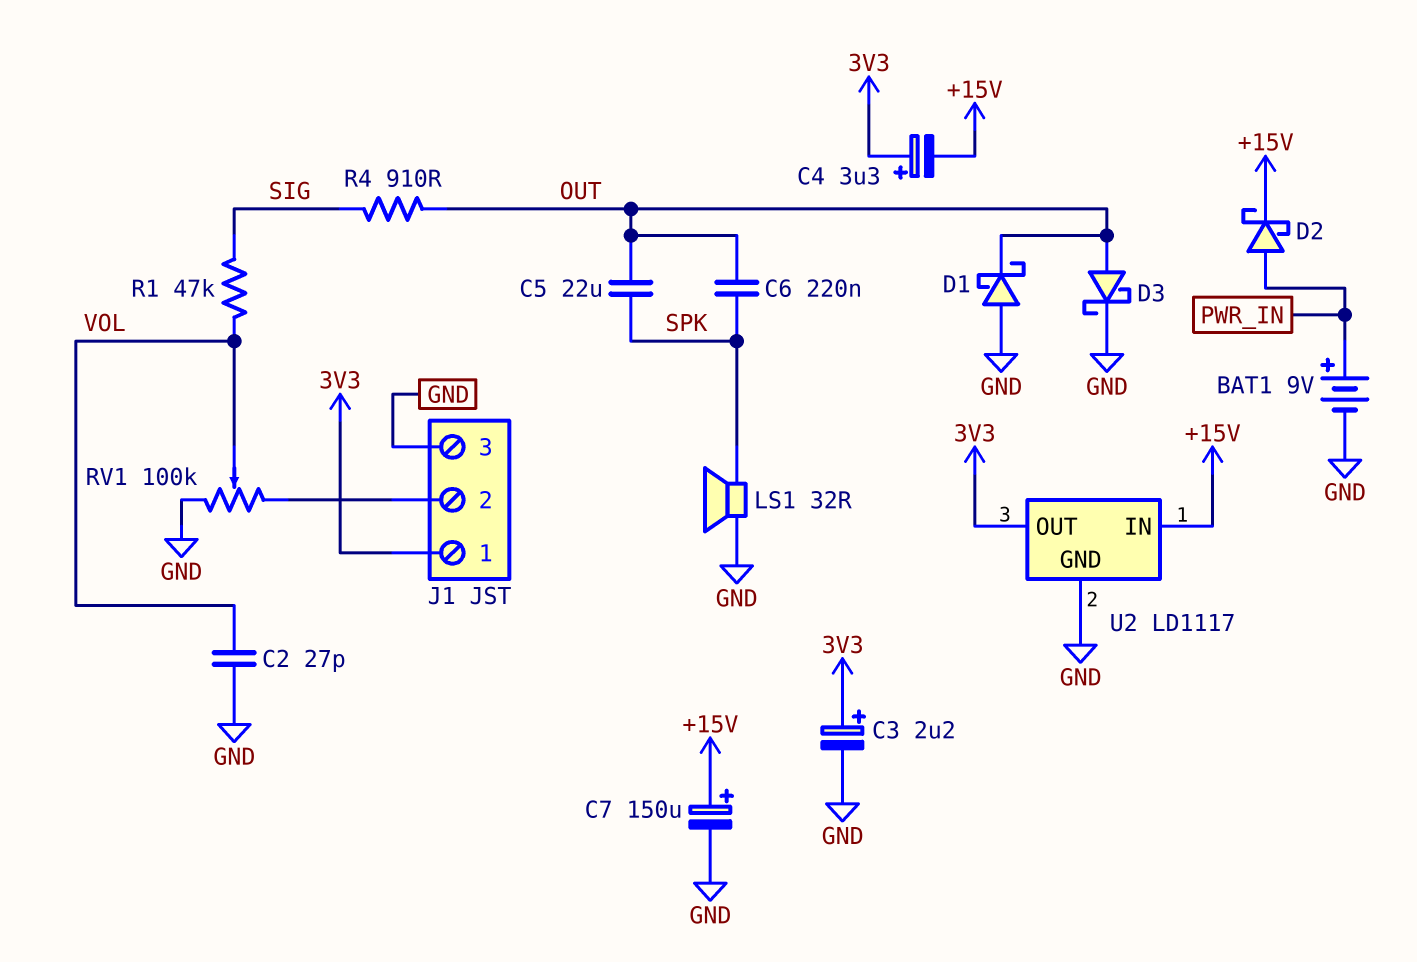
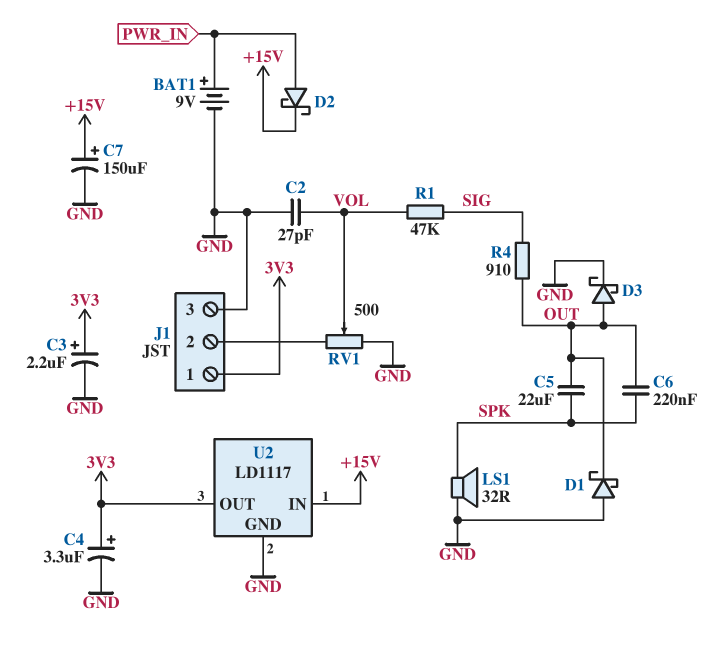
C4: 3.3uF (plus 3V3, minus +15V) -> 3.3uF (plus 3V3, minus GND)
RV1: 100k (GND, J1/2, wiper VOL) -> 500 (GND, J1/2, wiper VOL)

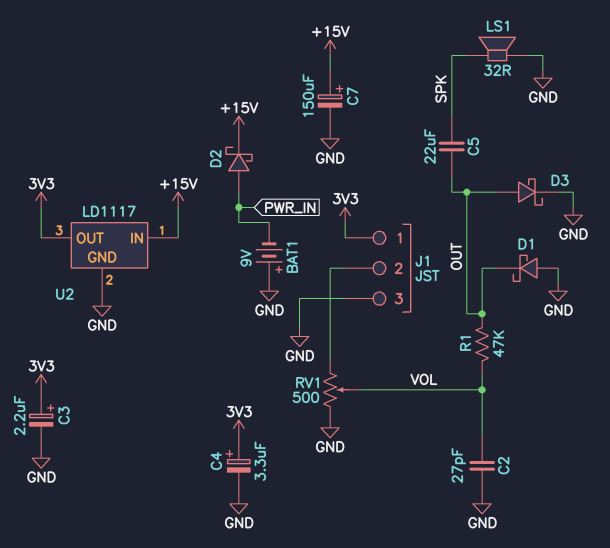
BAT1: 9V (plus PWR_IN, minus GND) -> 9V (plus GND, minus PWR_IN)
C6: 220nF (OUT, SPK) -> none
R1: 47k (SIG, VOL) -> 47k (OUT, VOL)
R4: 910 (OUT, SIG) -> none

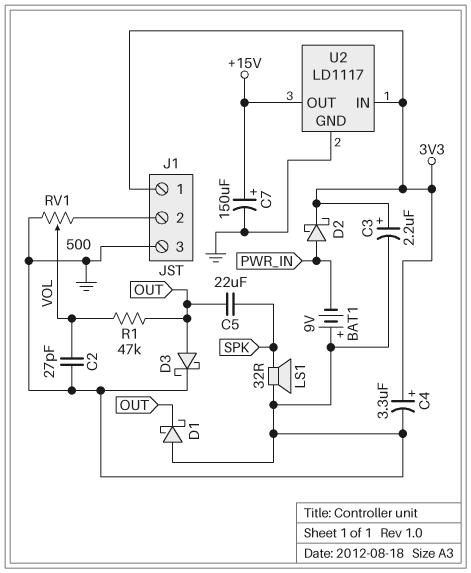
D2: schottky (A PWR_IN, K +15V) -> schottky (A PWR_IN, K 3V3)
U2 pin IN: +15V -> 3V3
U2 pin OUT: 3V3 -> +15V

